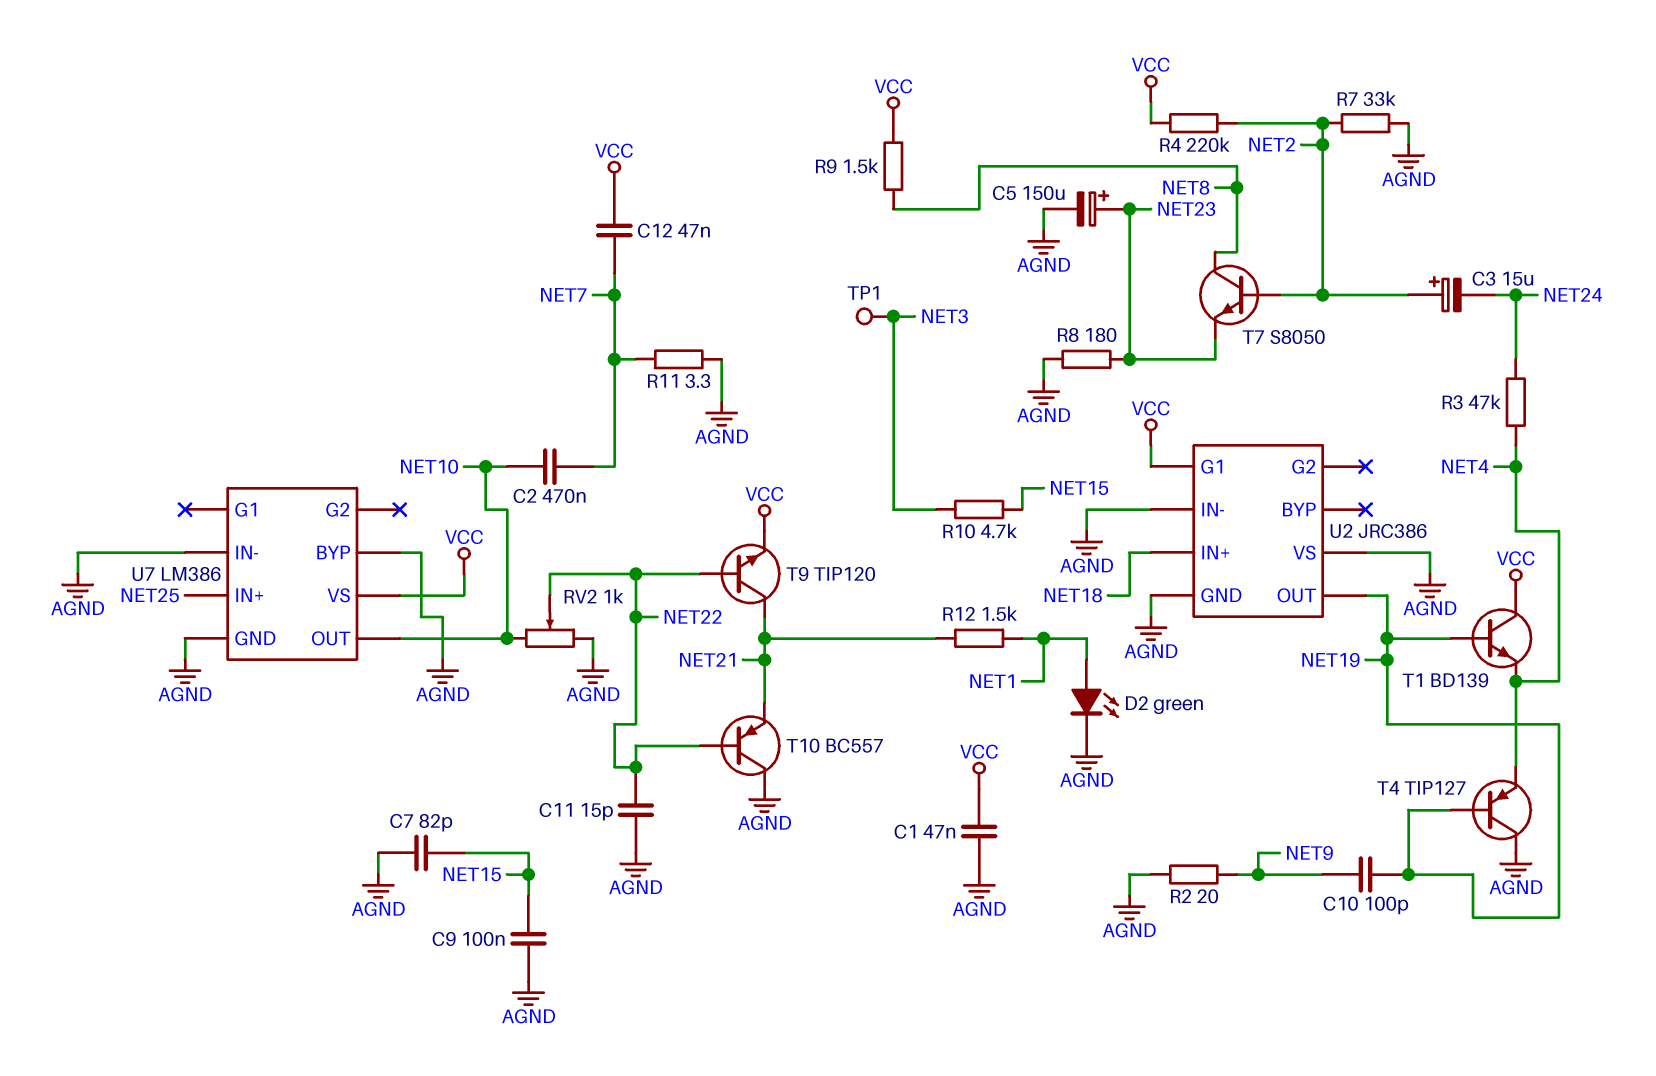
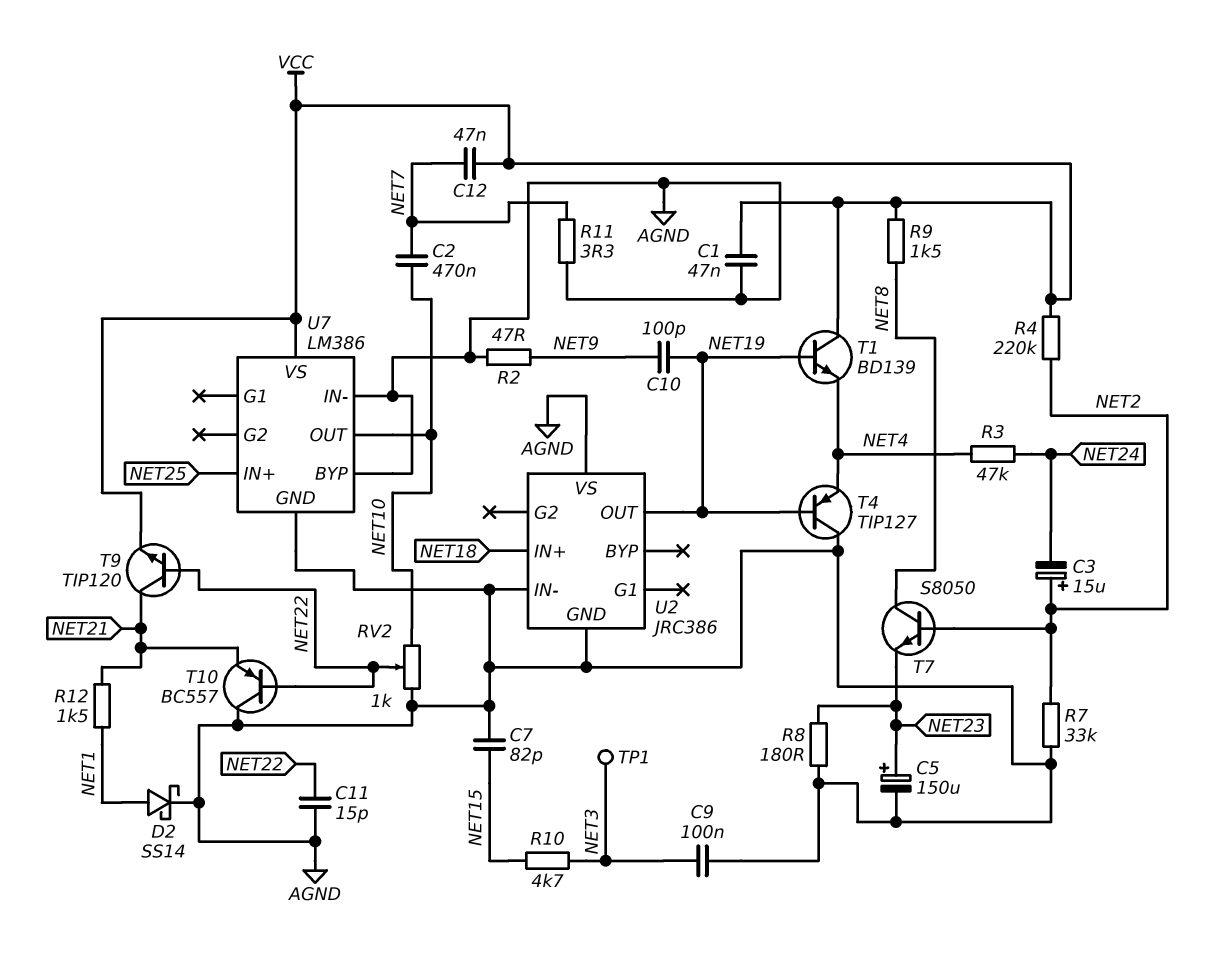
C9: 100nF (AGND, NET15) -> 100nF (AGND, NET3)
D2: LED green (A NET1, K AGND) -> schottky SS14 (A NET1, K AGND)
R2: 20 (AGND, NET9) -> 47 (AGND, NET9)
U2 pin G1: VCC -> none

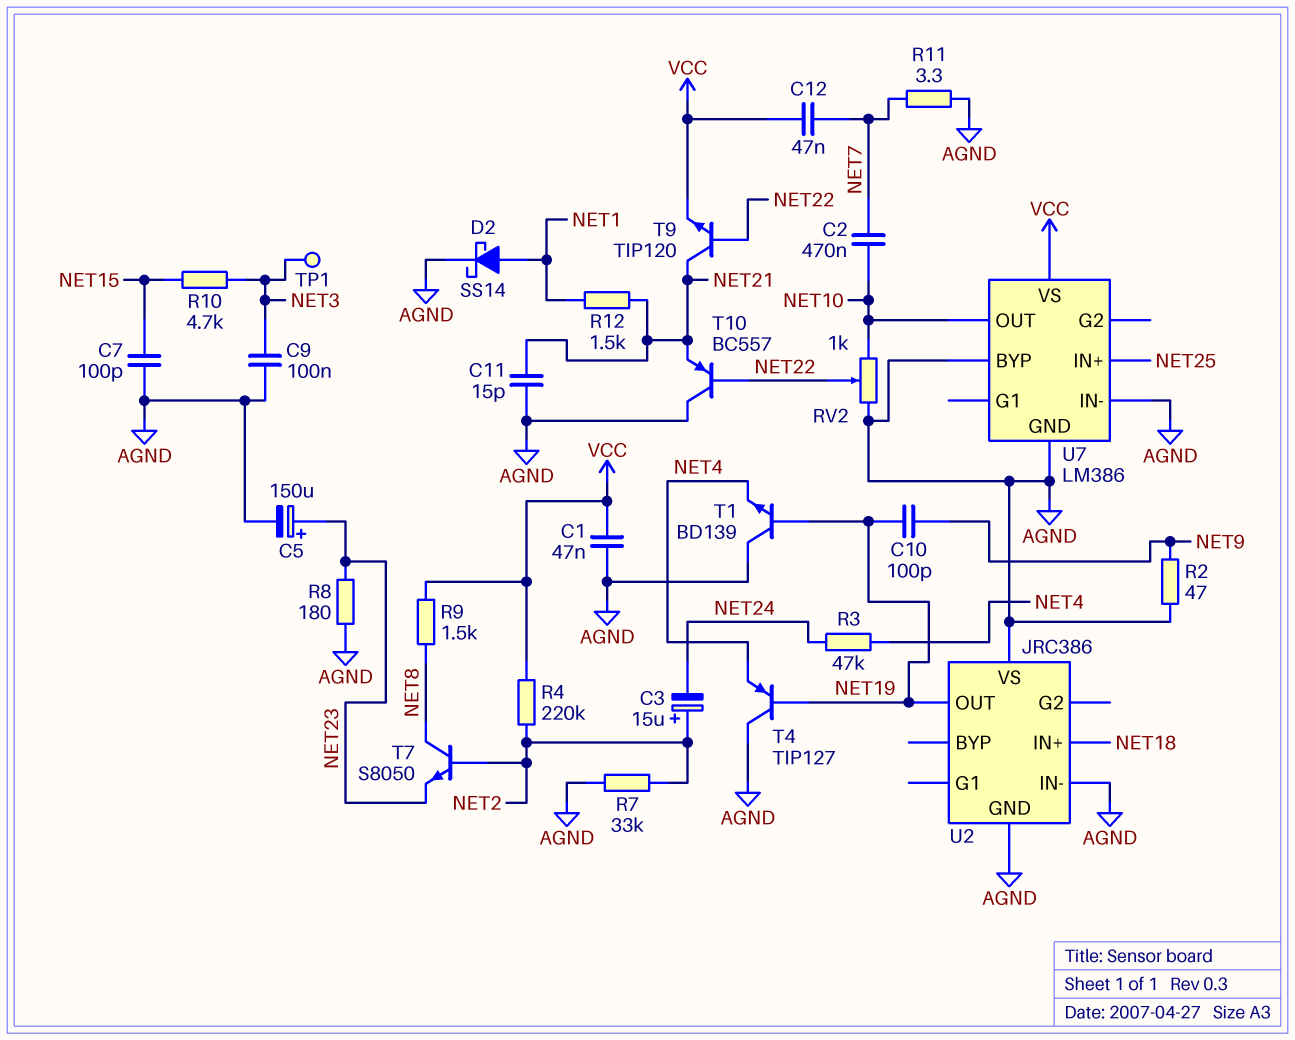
C7: 82pF (AGND, NET15) -> 100pF (AGND, NET15)
C11: 15pF (AGND, NET22) -> 15pF (AGND, NET21)
T1: NPN BD139 (B NET19, C VCC, E NET4) -> NPN BD139 (B NET19, C AGND, E NET4)

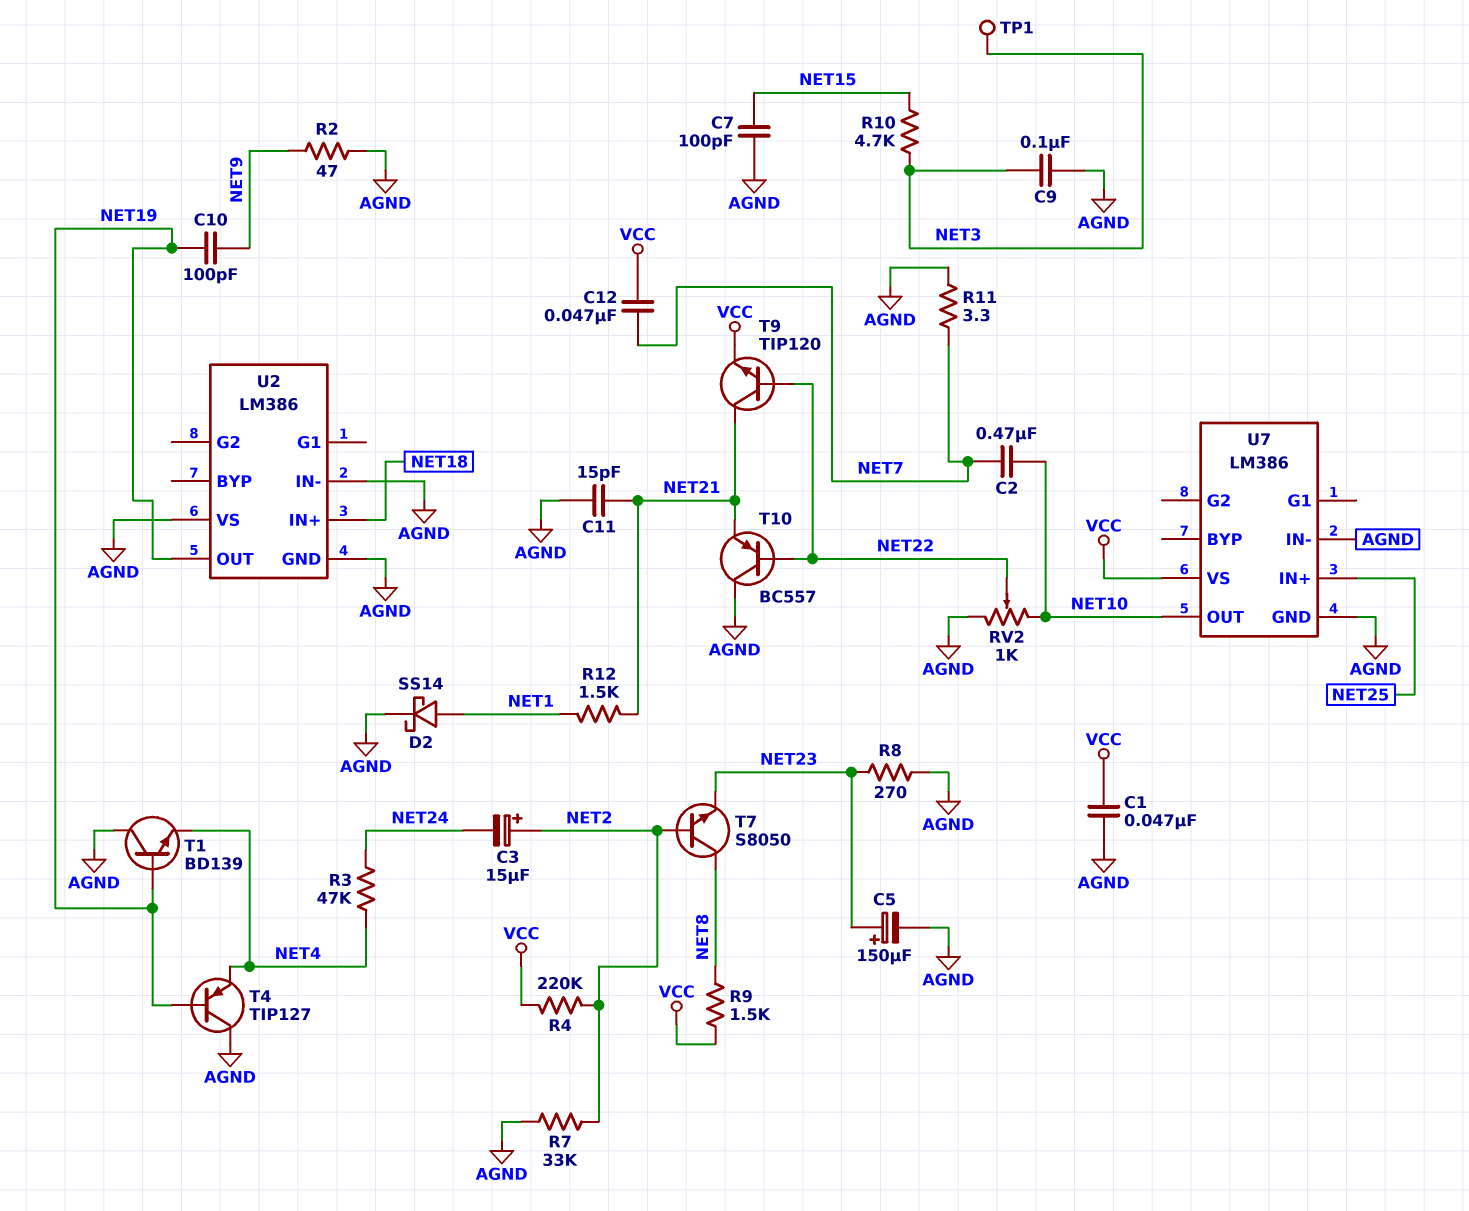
R8: 180 (AGND, NET23) -> 270 (AGND, NET23)
U2: JRC386 -> LM386
U7 pin BYP: AGND -> none

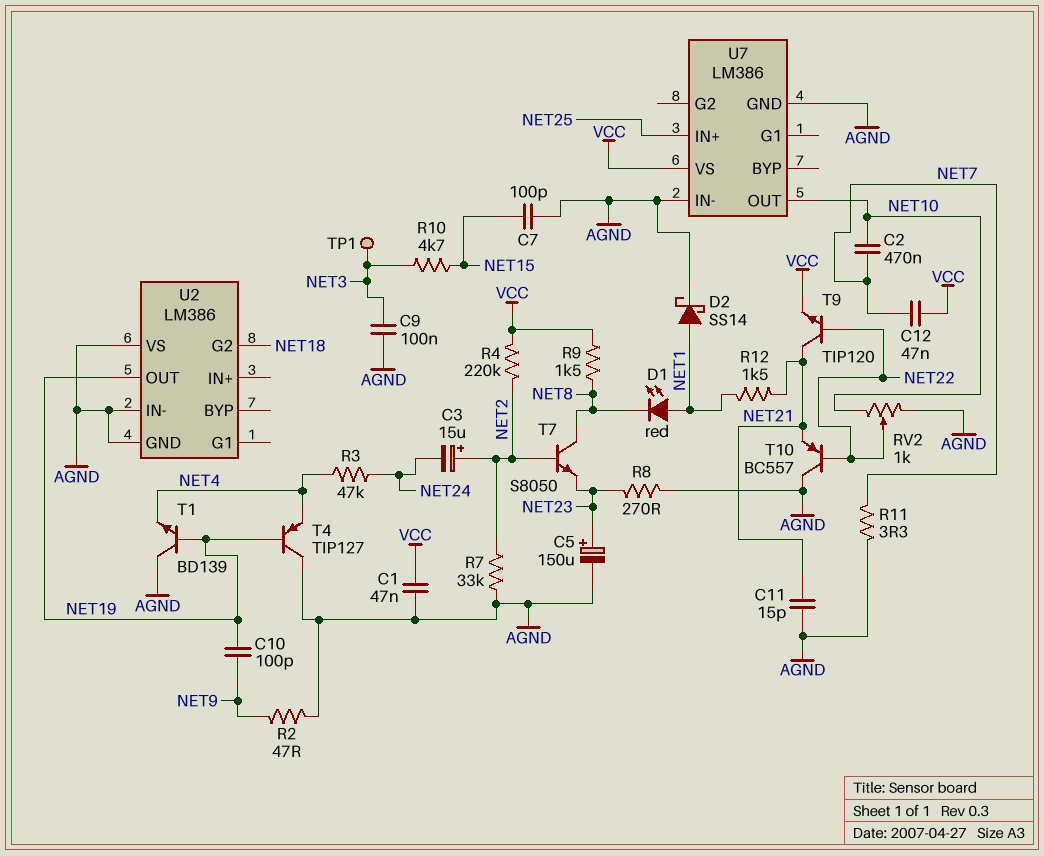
D1: none -> LED red (A NET1, K NET8)
U2 pin G2: none -> NET18
U2 pin IN+: NET18 -> none

